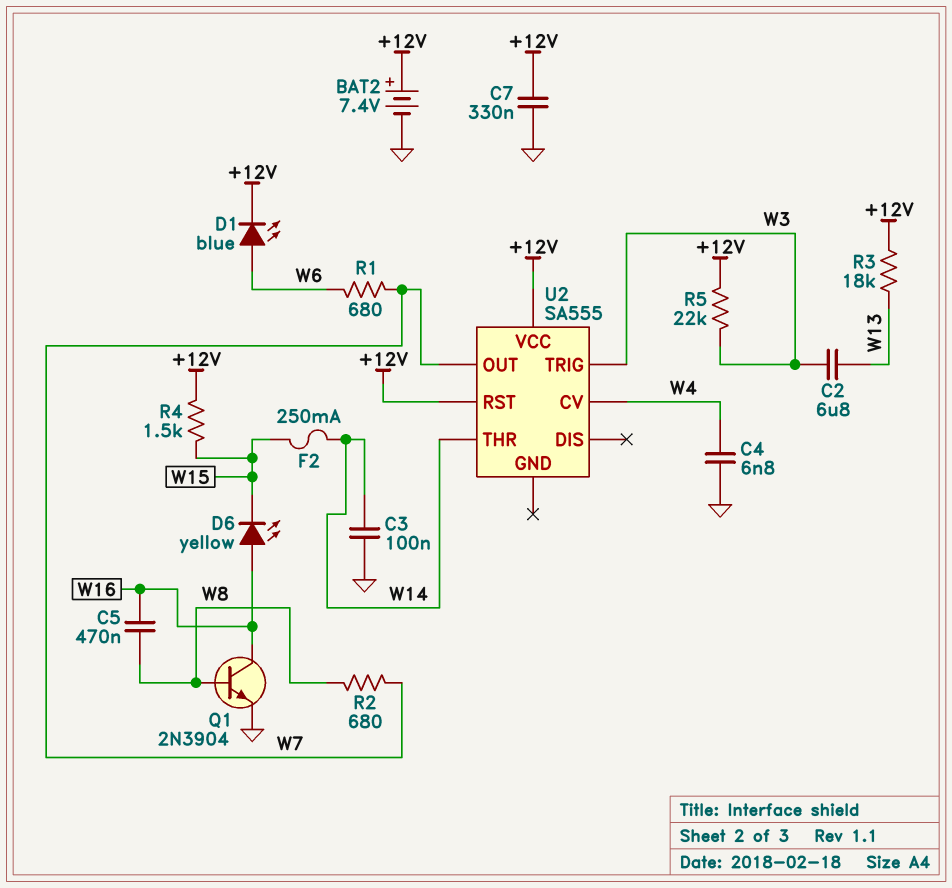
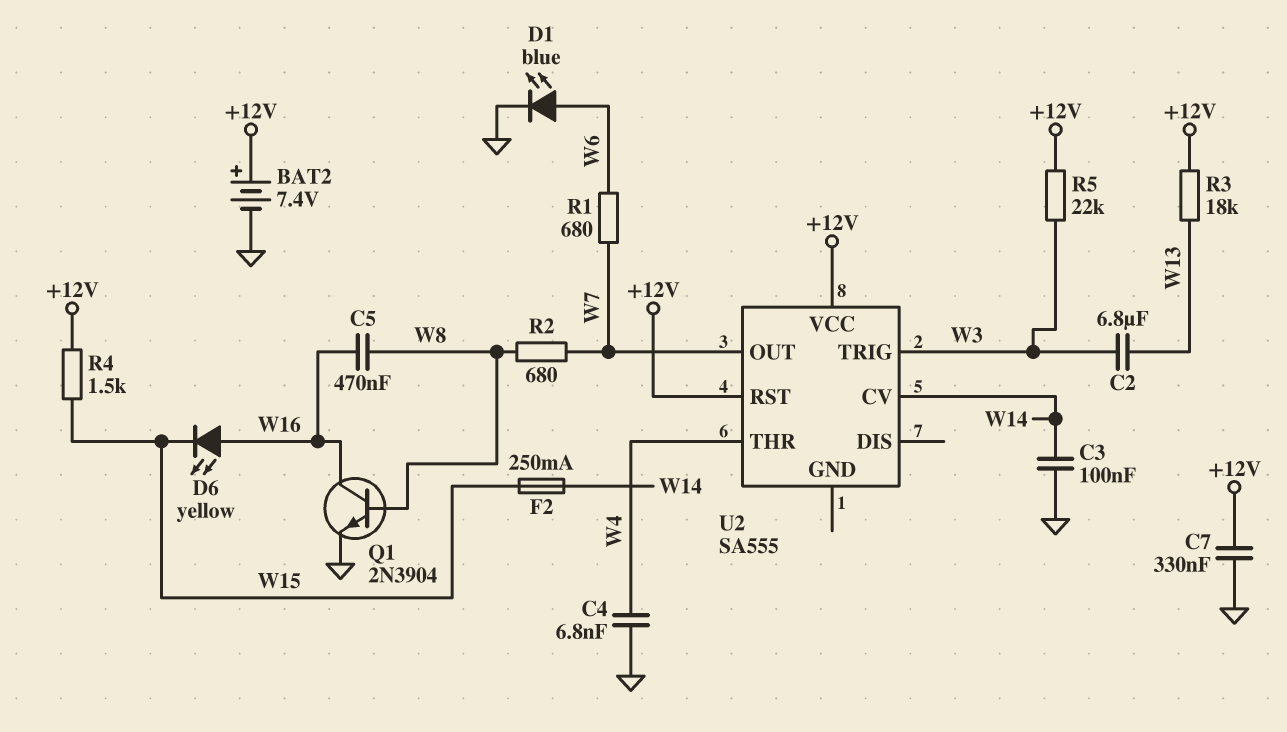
D1: LED blue (A W6, K +12V) -> LED blue (A W6, K GND)
U2 pin CV: W4 -> W14
U2 pin THR: W14 -> W4

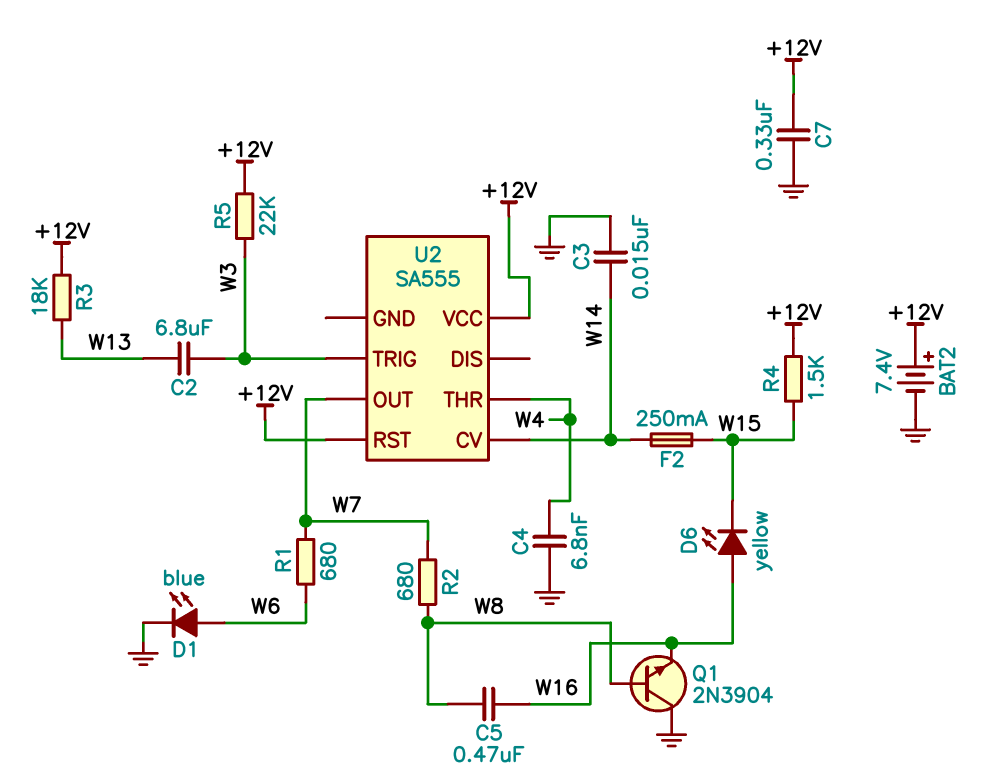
C3: 100nF (GND, W14) -> 15nF (GND, W14)
Q1: NPN 2N3904 (B W8, C W16, E GND) -> NPN 2N3904 (B W8, C GND, E W16)

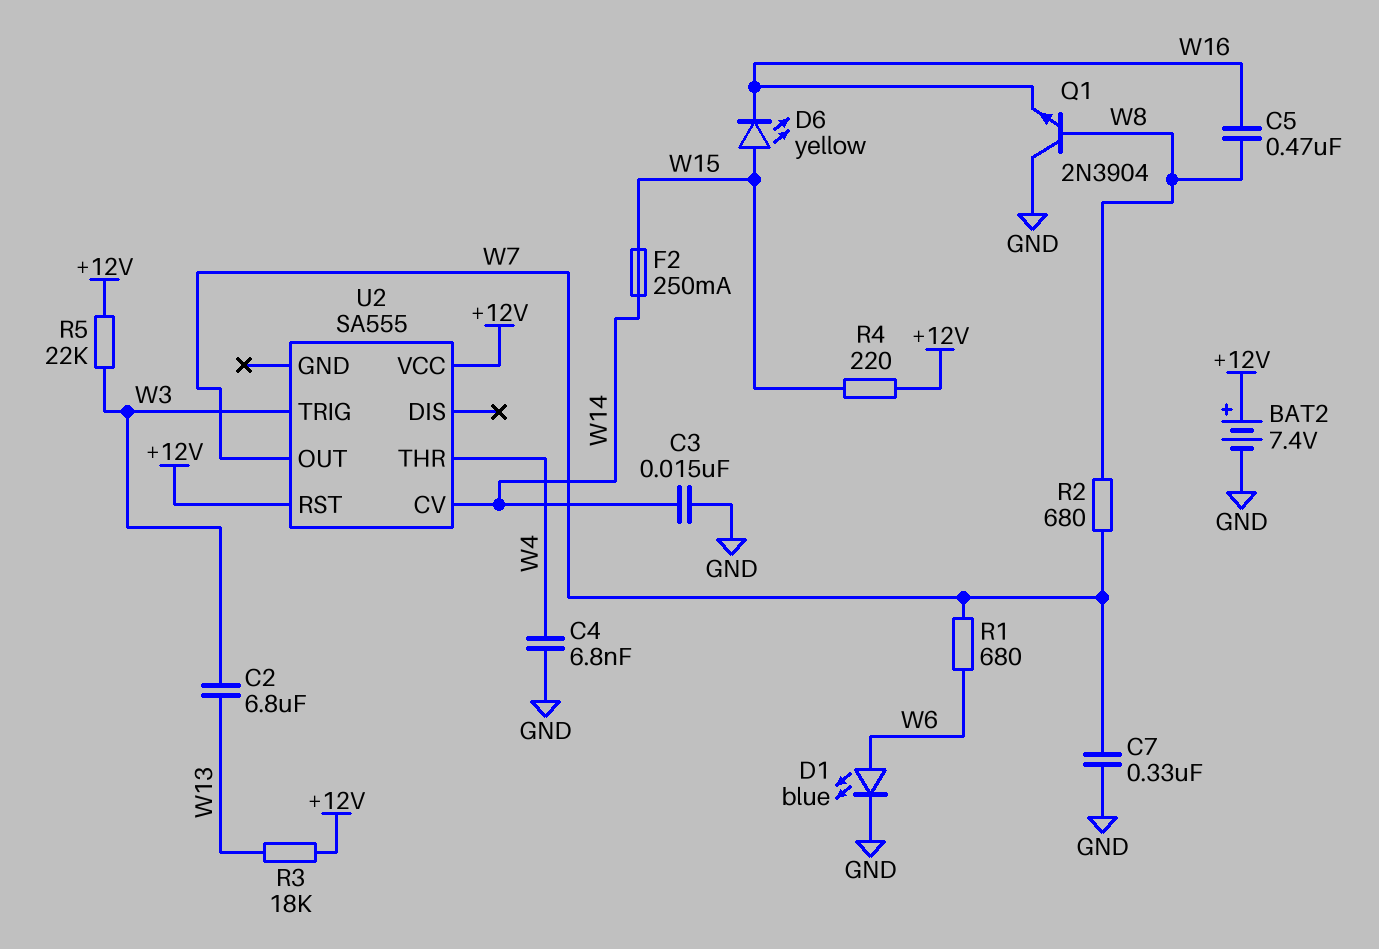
C7: 330nF (+12V, GND) -> 330nF (GND, W7)
D6: LED yellow (A W16, K W15) -> LED yellow (A W15, K W16)
R4: 1.5k (+12V, W15) -> 220 (+12V, W15)

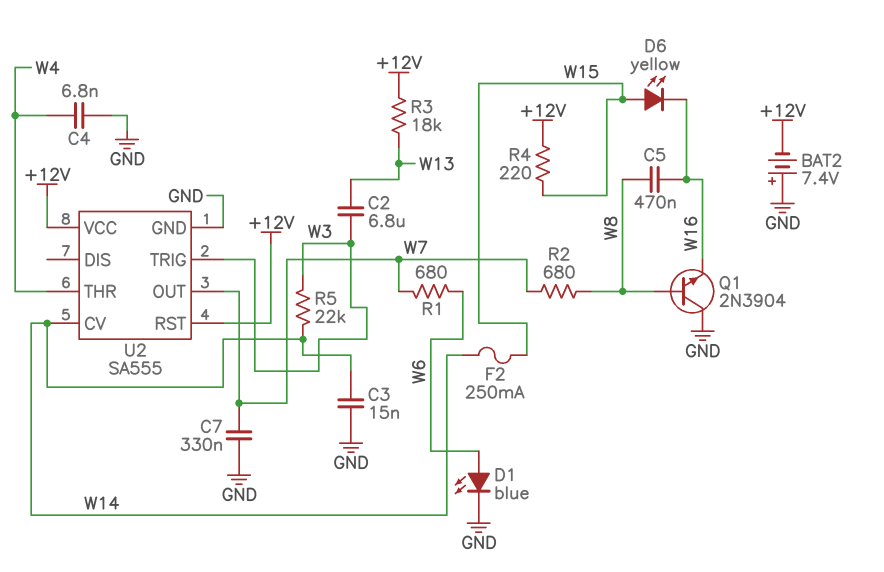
BAT2: 7.4V (plus +12V, minus GND) -> 7.4V (plus GND, minus +12V)
R5: 22k (+12V, W3) -> 22k (W3, W14)
U2 pin GND: none -> GND

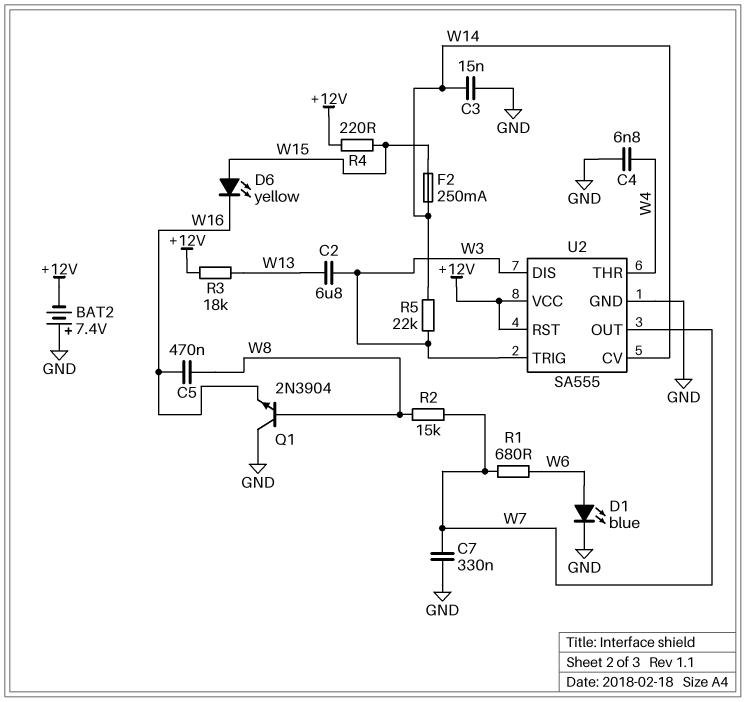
R2: 680 (W7, W8) -> 15k (W7, W8)
U2 pin DIS: none -> W3

